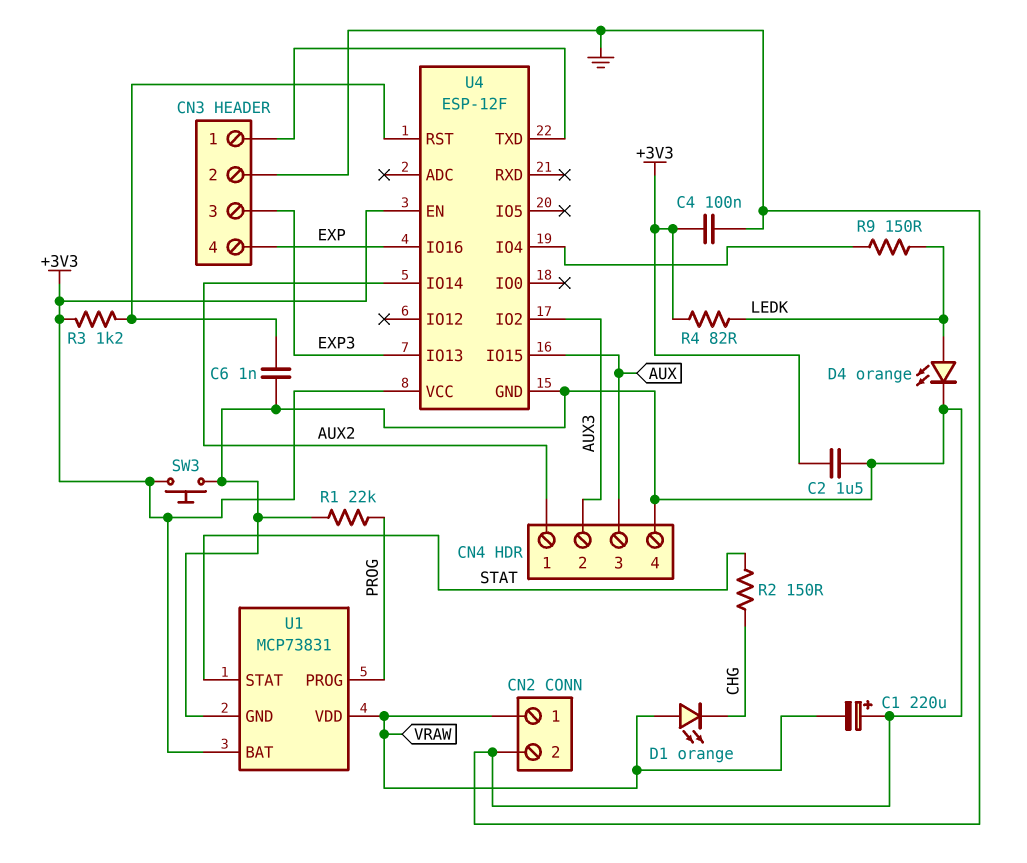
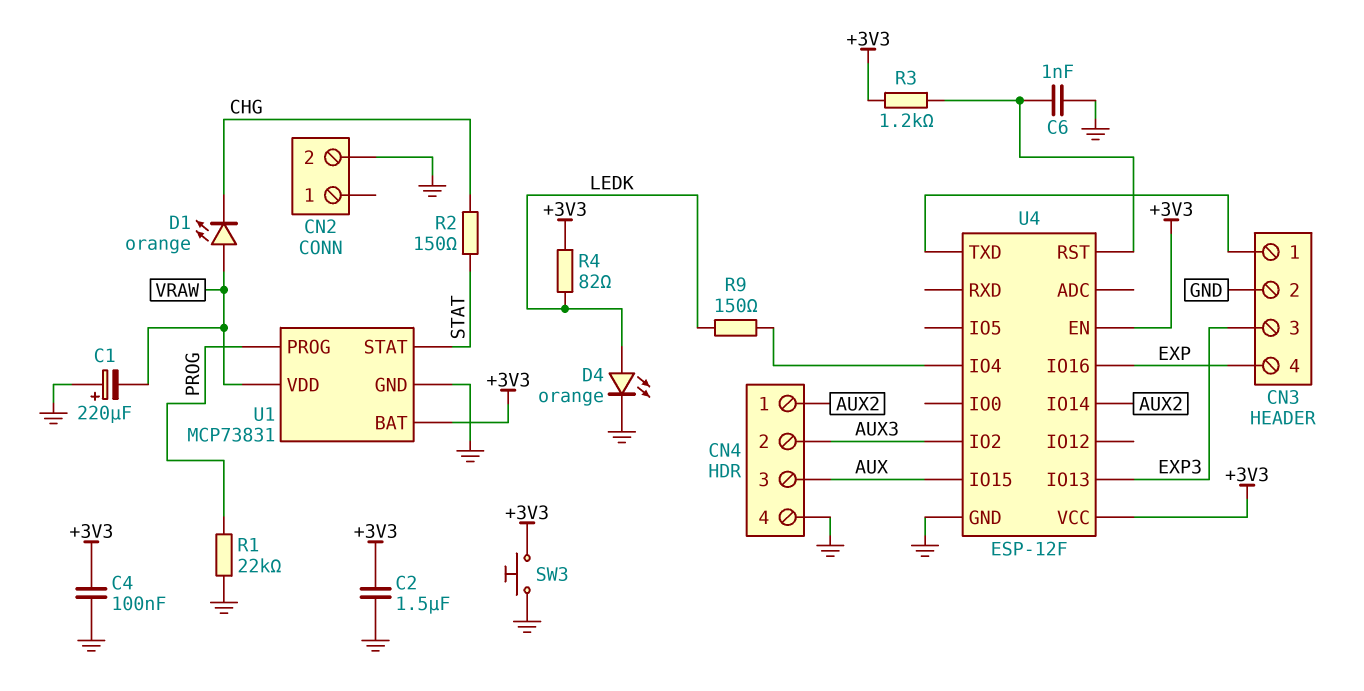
CN2 pin 1: VRAW -> none

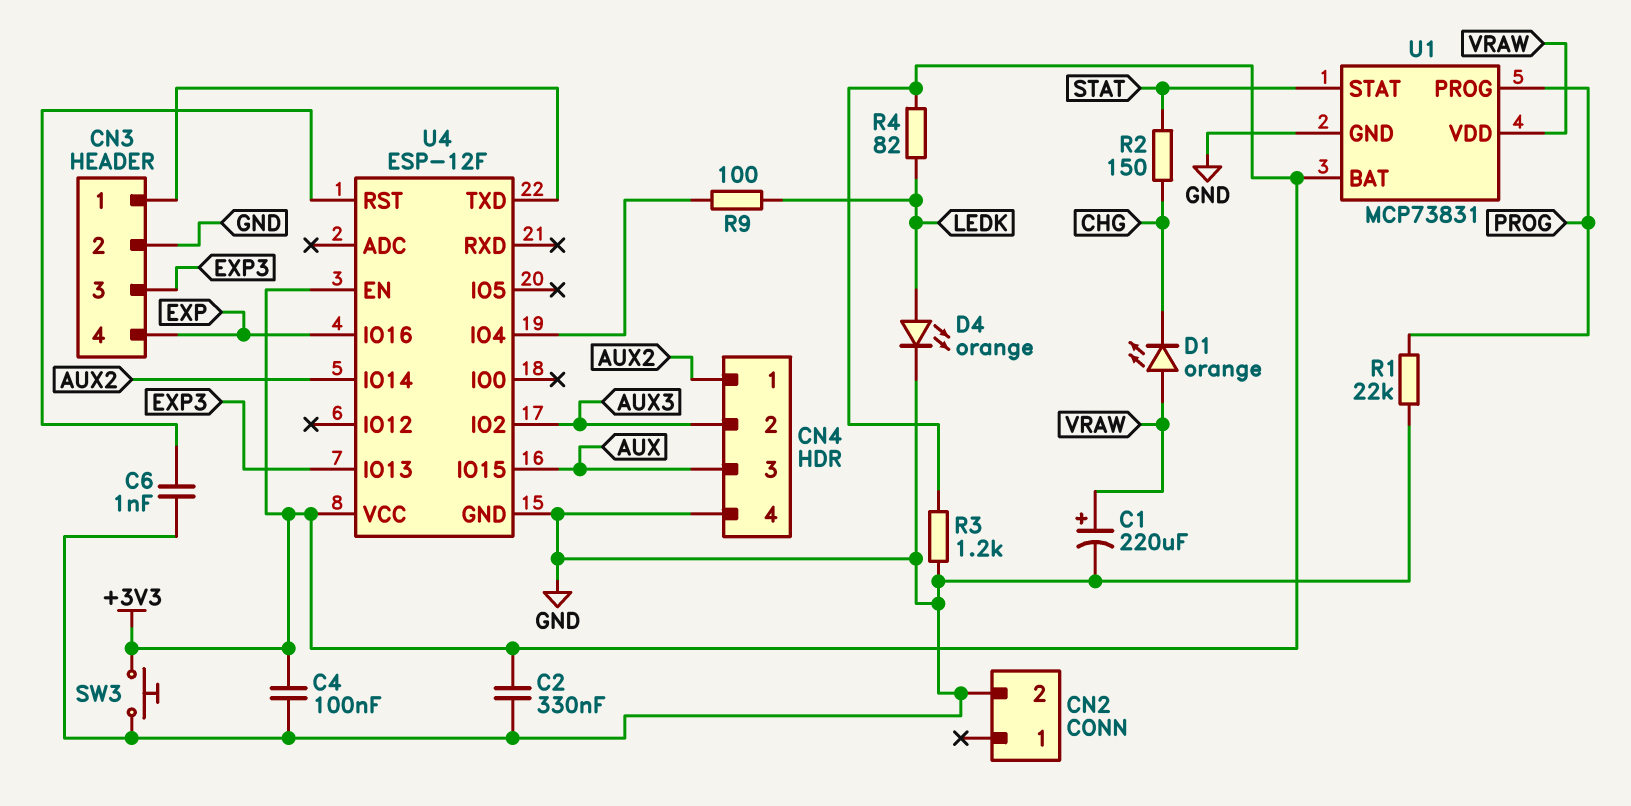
C1: 220uF (plus GND, minus VRAW) -> 220uF (plus VRAW, minus GND)
C2: 1.5uF (+3V3, GND) -> 330nF (+3V3, GND)
R3: 1.2k (+3V3, U4/RST) -> 1.2k (+3V3, GND)
R9: 150 (LEDK, U4/IO4) -> 100 (LEDK, U4/IO4)

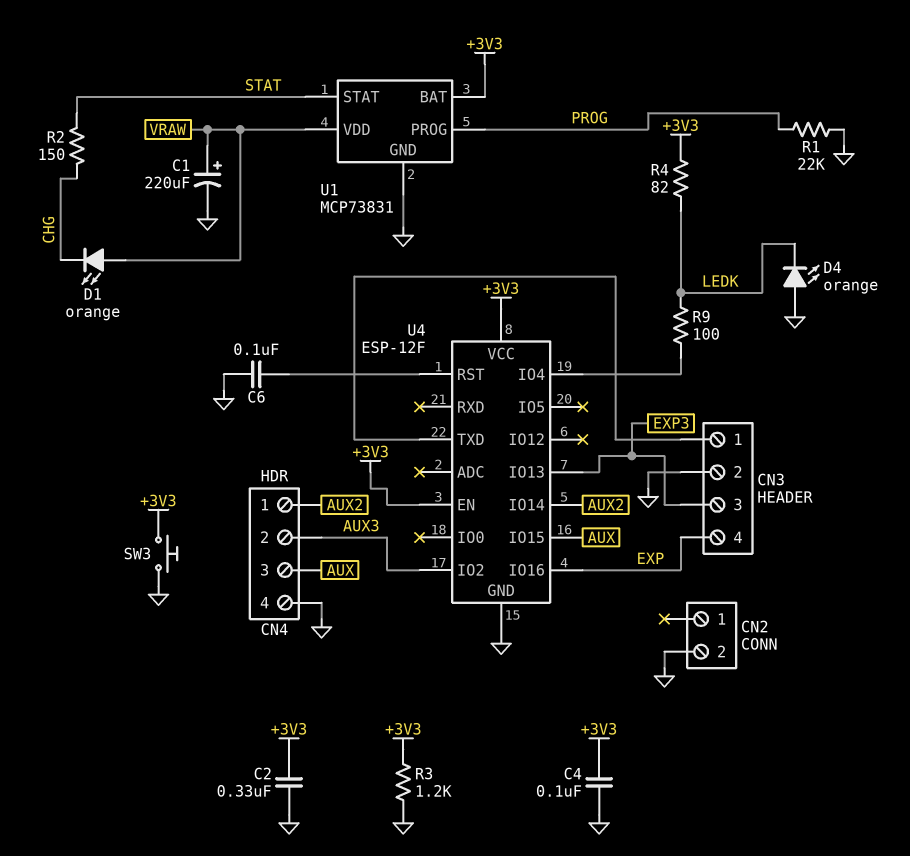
C6: 1nF (GND, U4/RST) -> 100nF (GND, U4/RST)
D4: LED orange (A LEDK, K GND) -> LED orange (A GND, K LEDK)

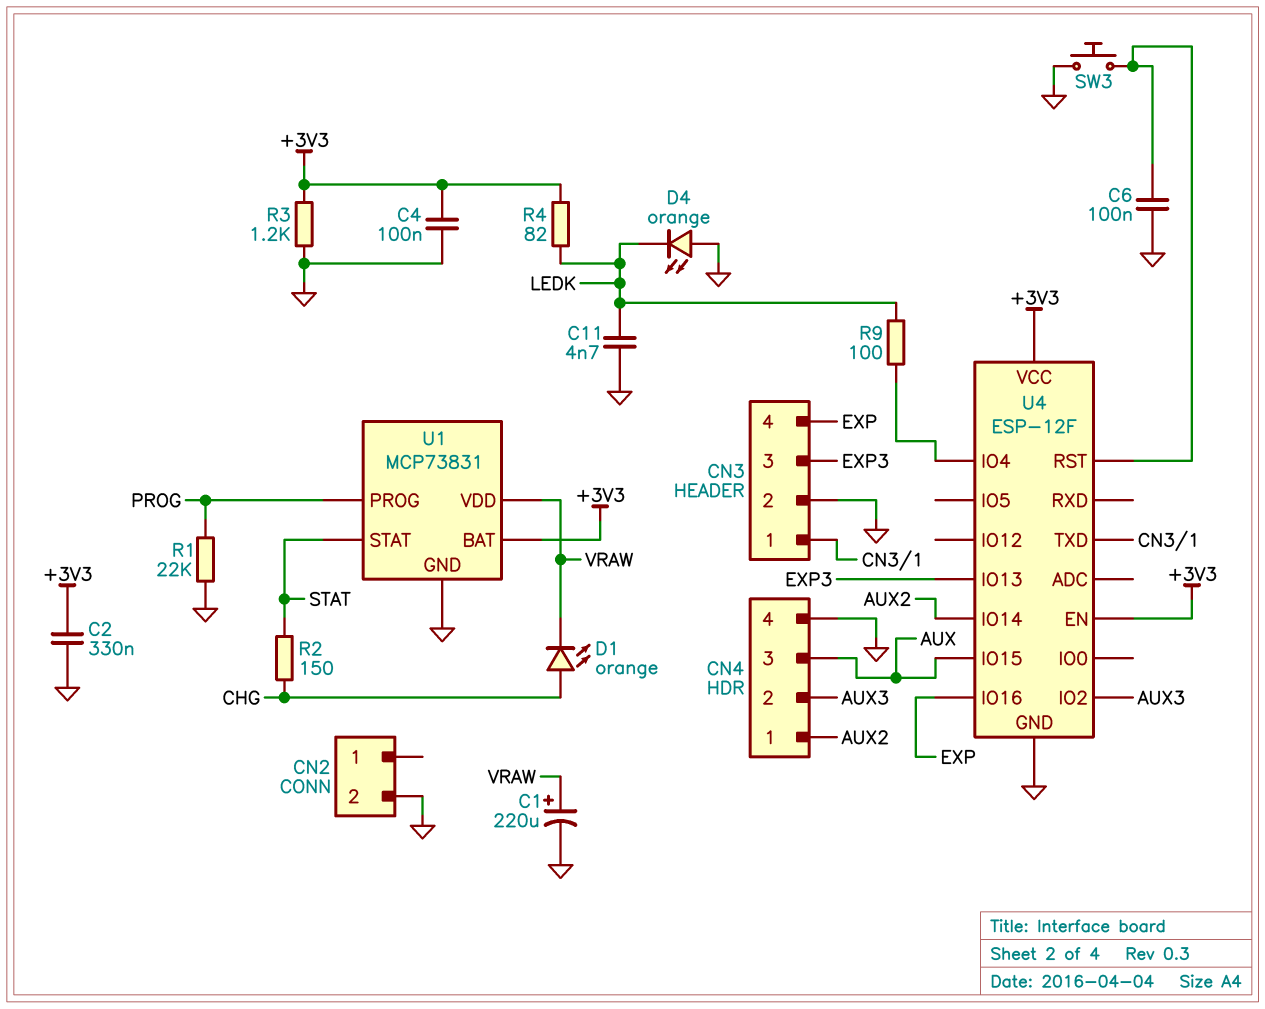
C11: none -> 4.7nF (GND, LEDK)
D1: LED orange (A VRAW, K CHG) -> LED orange (A CHG, K VRAW)
SW3: button (+3V3, GND) -> button (GND, U4/RST)

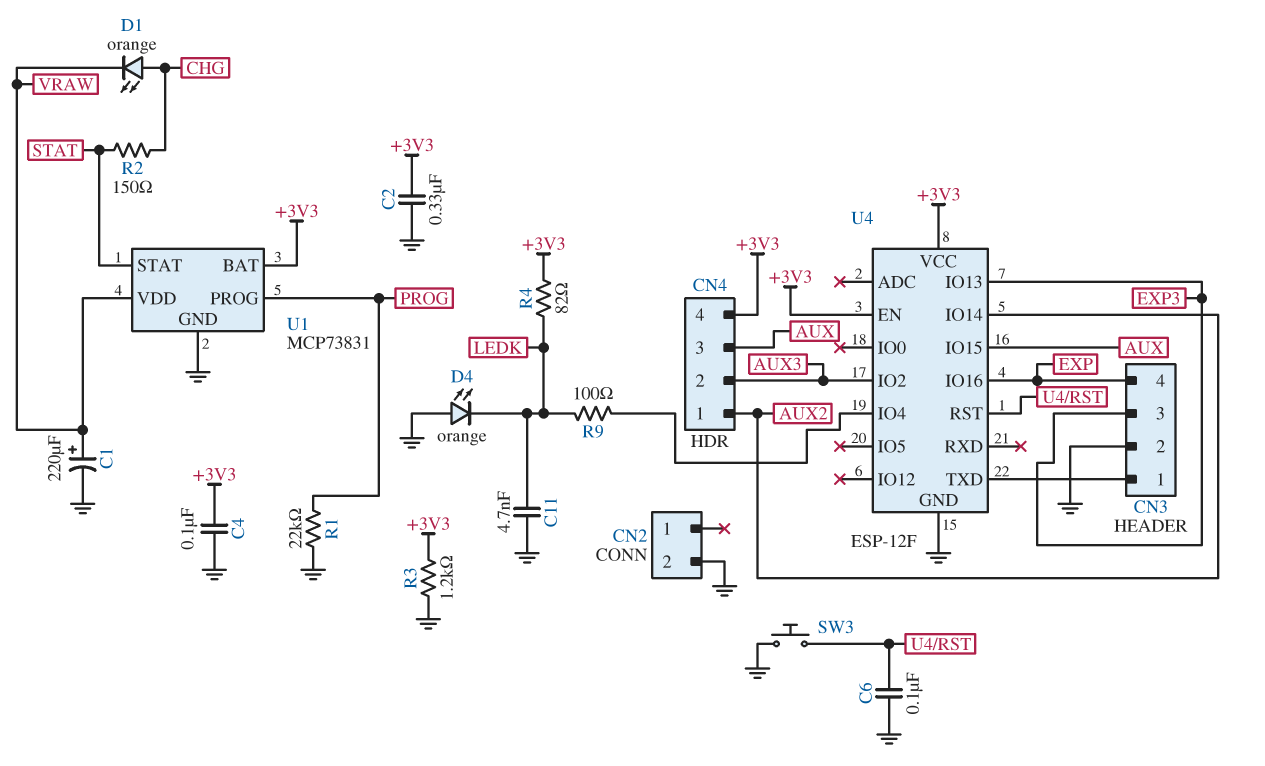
CN4 pin 4: GND -> +3V3

